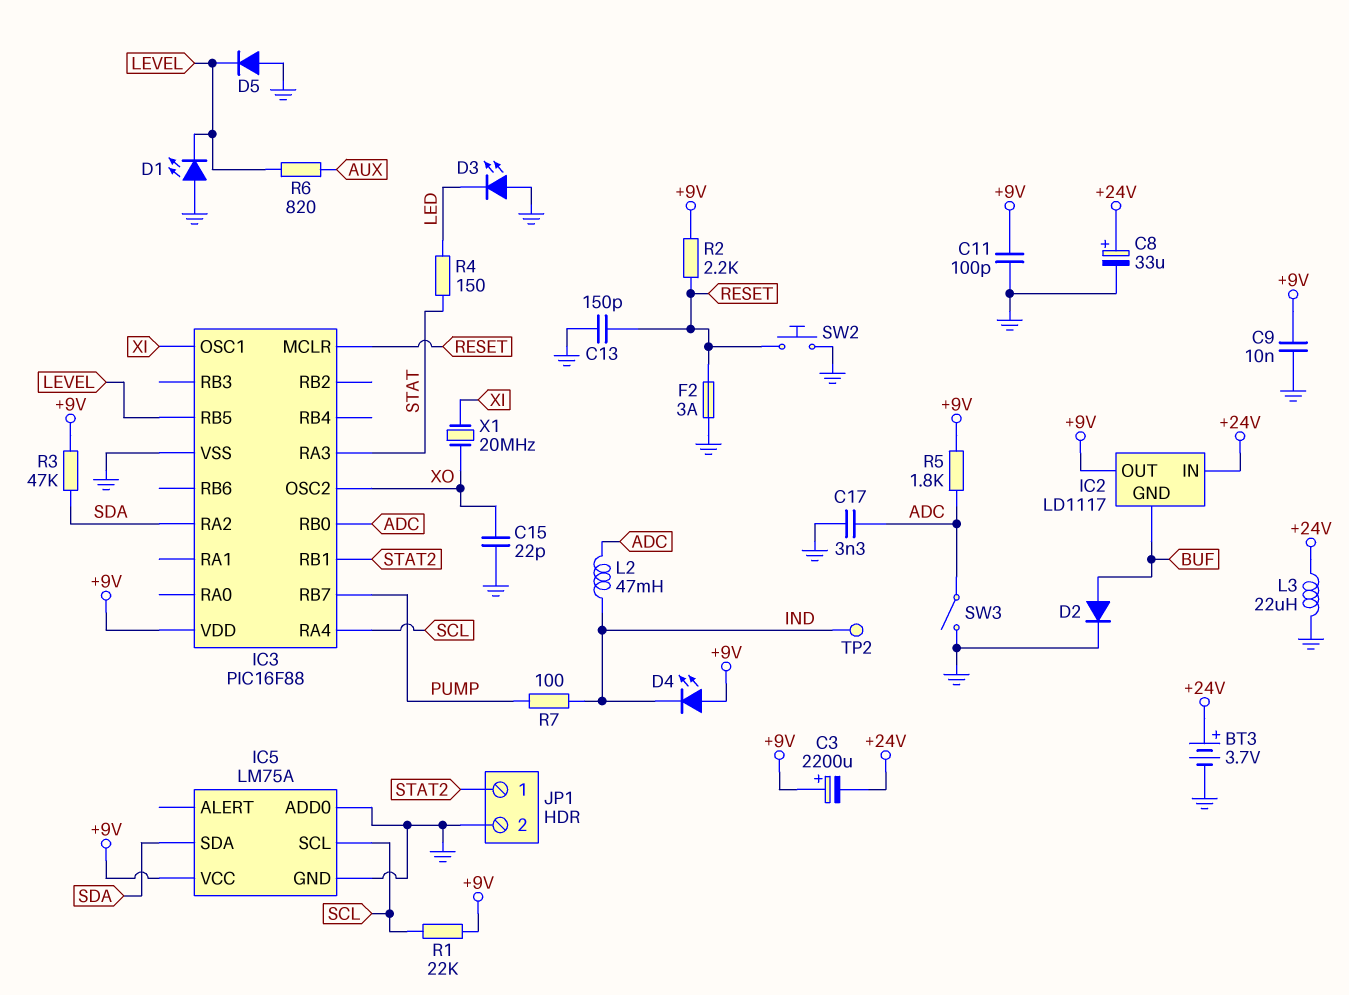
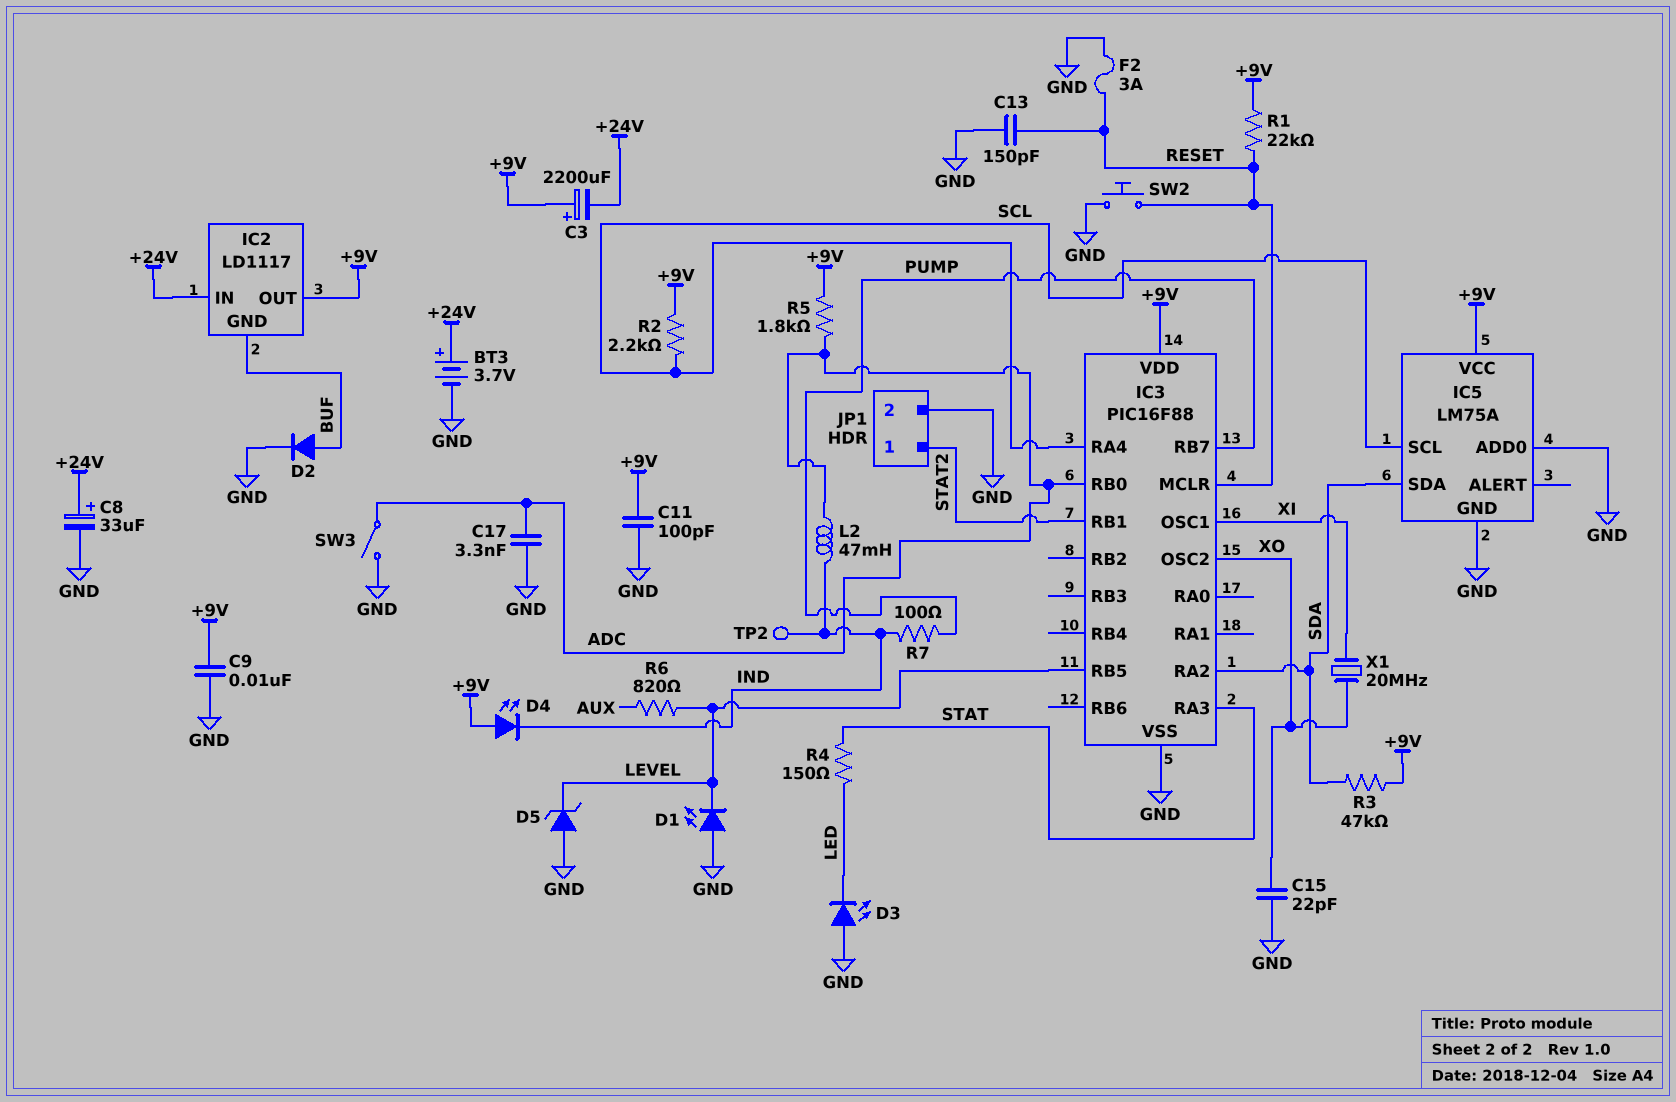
D5: diode (A GND, K LEVEL) -> zener (A GND, K LEVEL)
L3: 22uH (+24V, GND) -> none
R1: 22k (+9V, SCL) -> 22k (+9V, RESET)
R2: 2.2k (+9V, RESET) -> 2.2k (+9V, SCL)

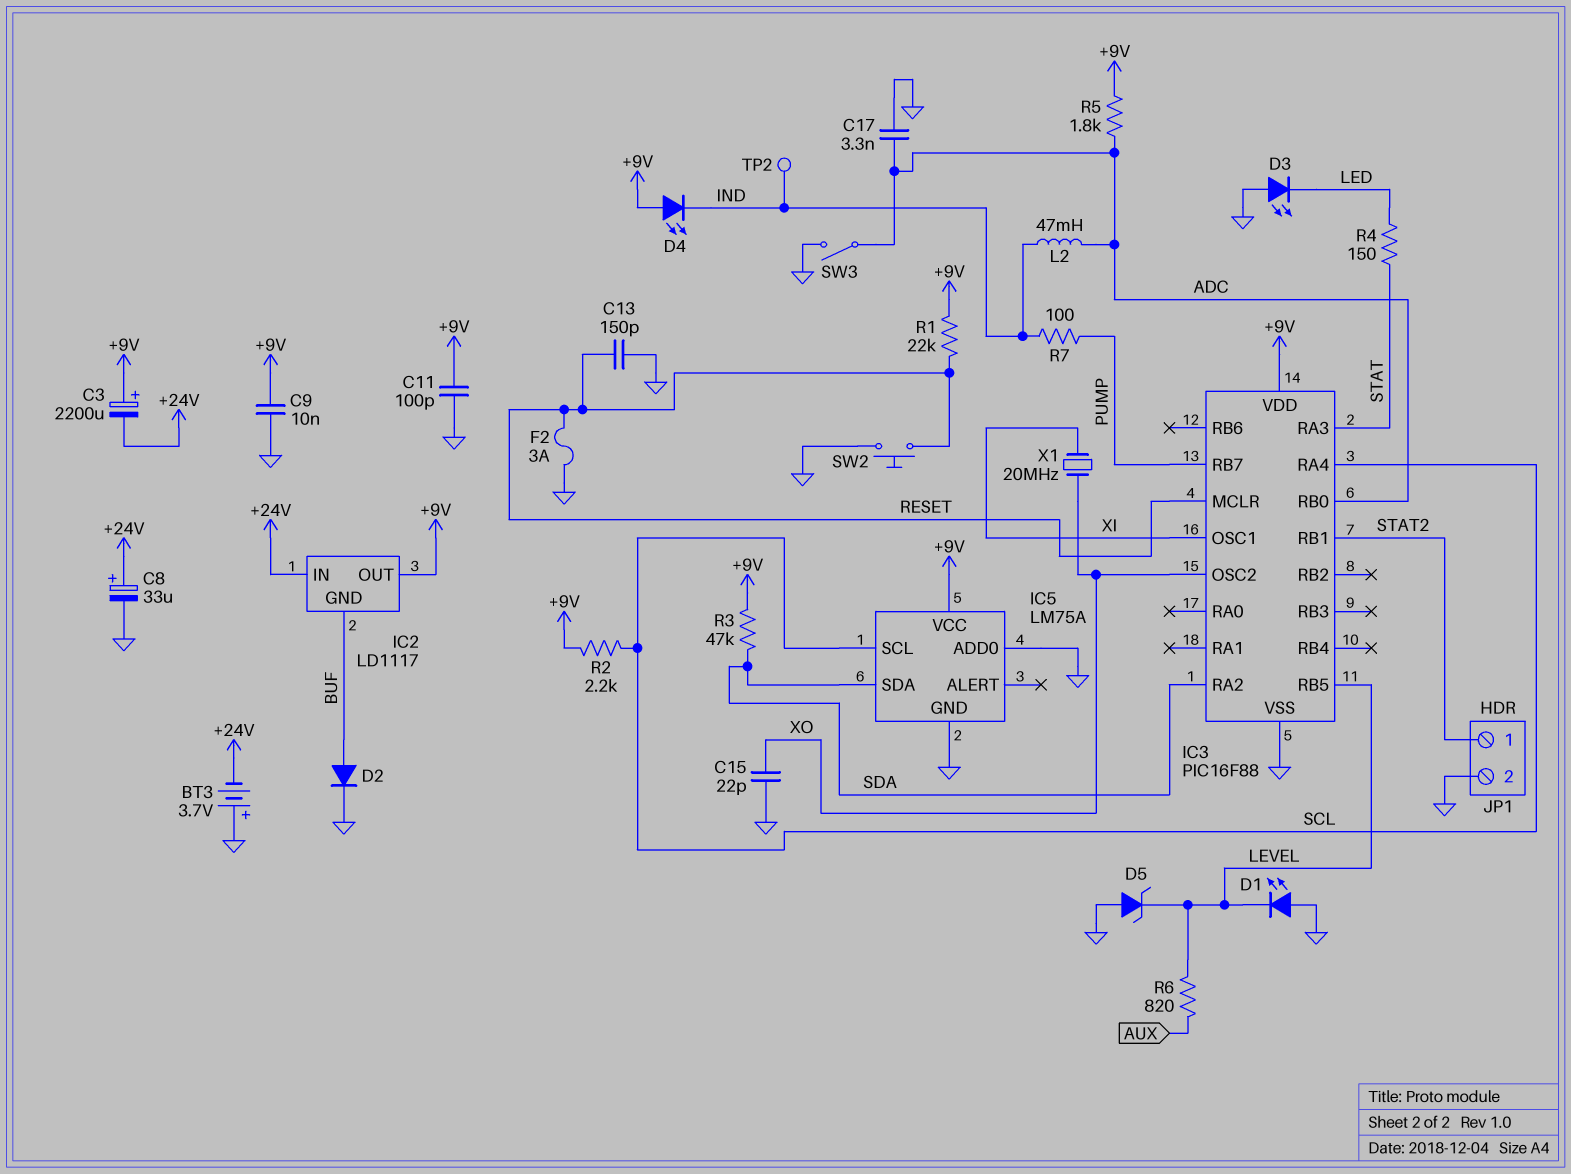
BT3: 3.7V (plus +24V, minus GND) -> 3.7V (plus GND, minus +24V)

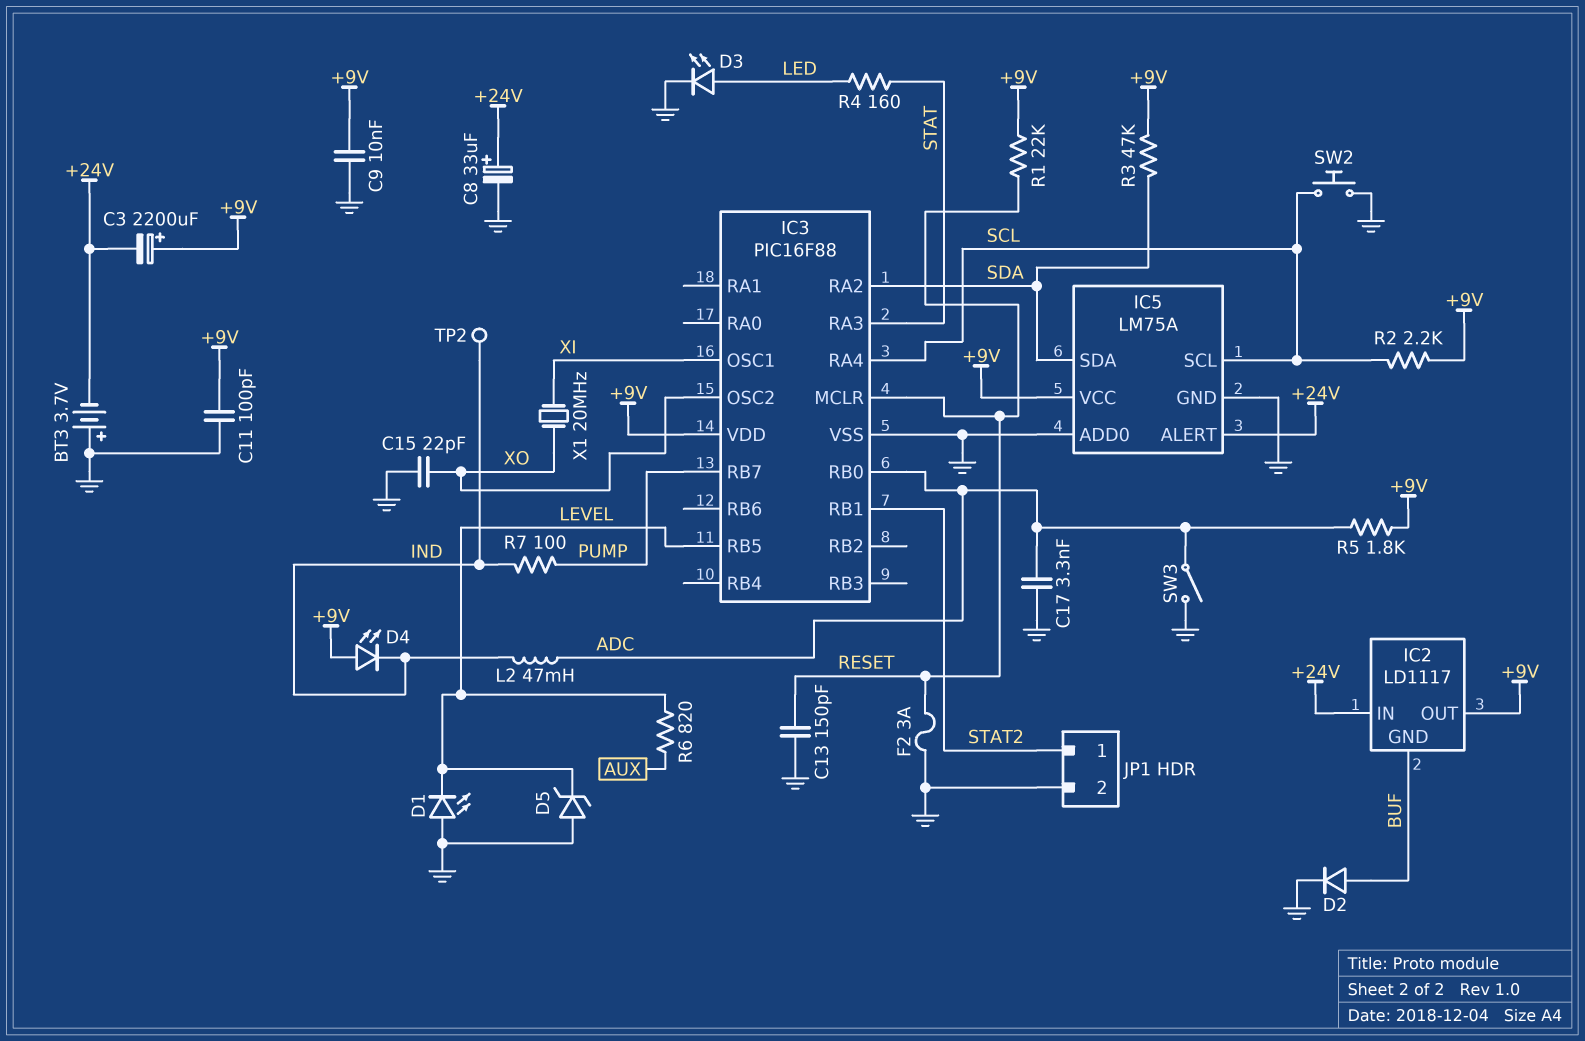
D3: LED (A GND, K LED) -> LED (A LED, K GND)
IC5 pin ALERT: none -> +24V
R4: 150 (LED, STAT) -> 160 (LED, STAT)
SW2: button (GND, RESET) -> button (GND, SCL)

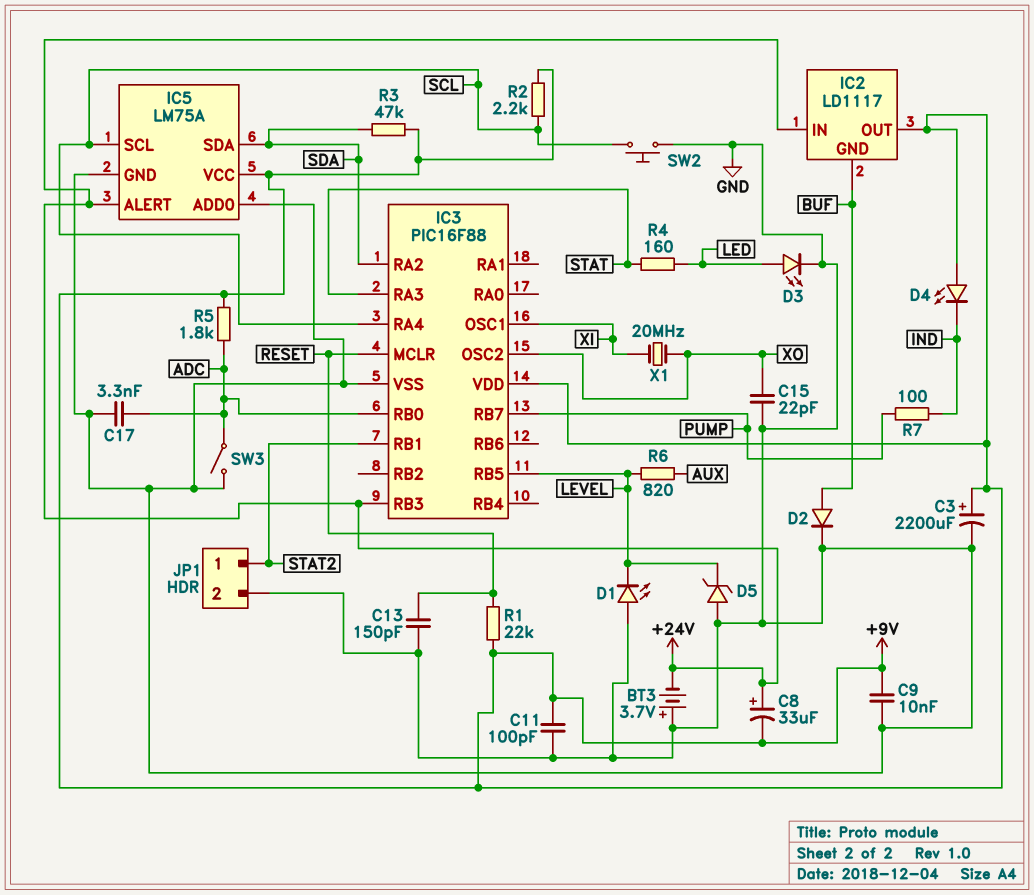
C3: 2200uF (plus +9V, minus +24V) -> 2200uF (plus +9V, minus GND)
C8: 33uF (plus +24V, minus GND) -> 33uF (plus +24V, minus +9V)
F2: 3A (GND, RESET) -> none
IC3 pin RB3: none -> +24V
L2: 47mH (ADC, IND) -> none
TP2: test point (IND) -> none

